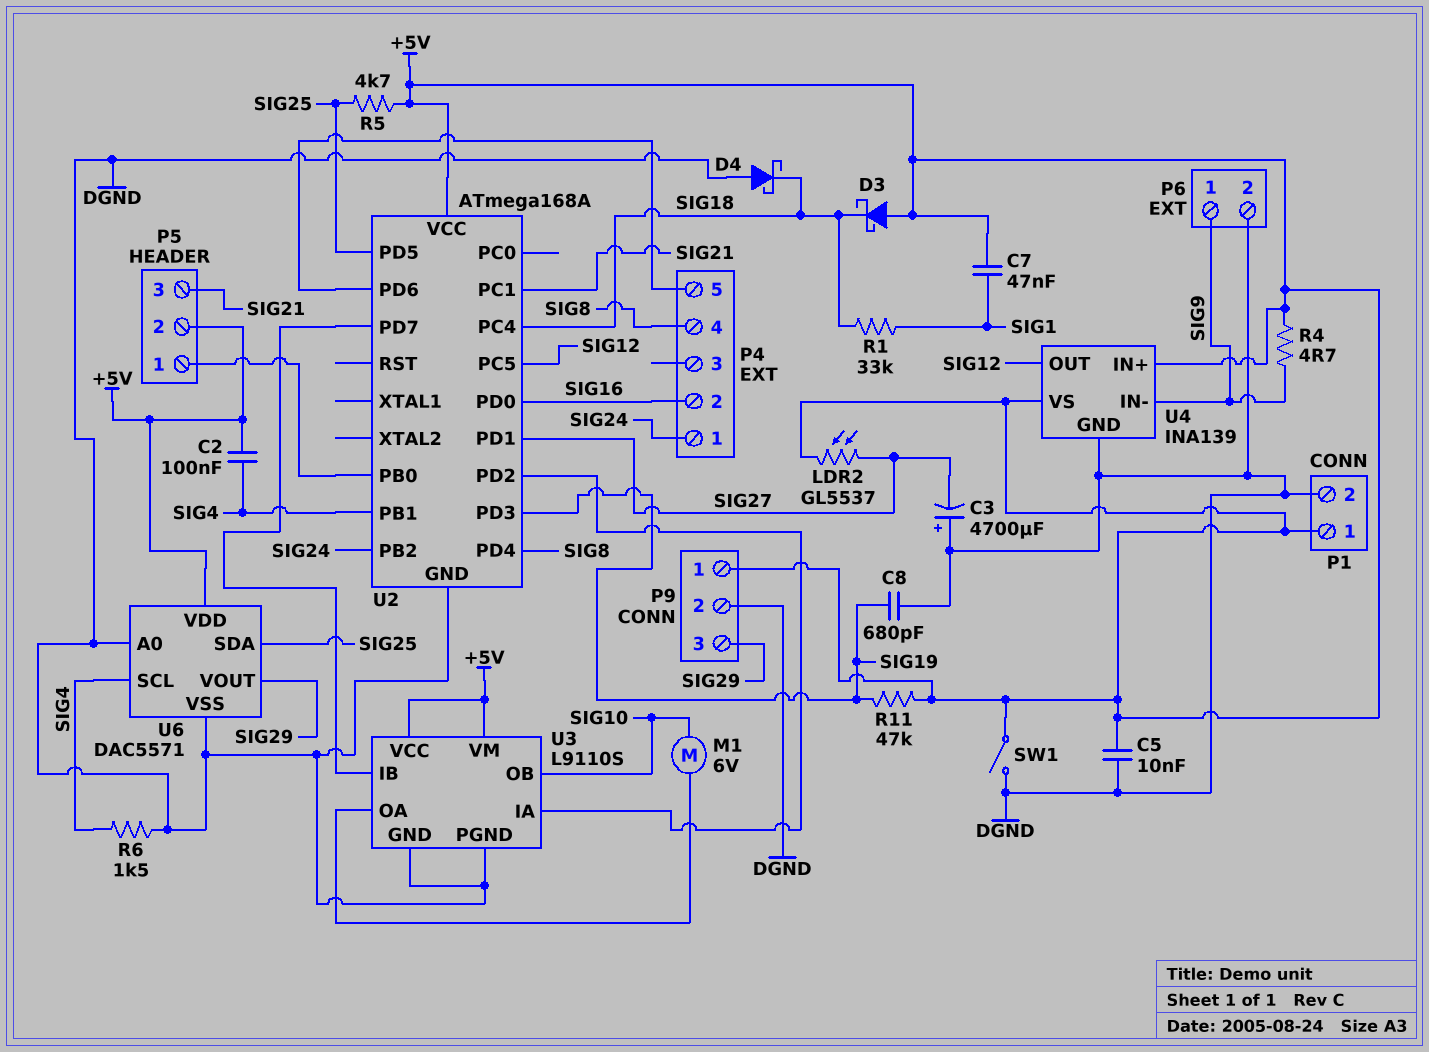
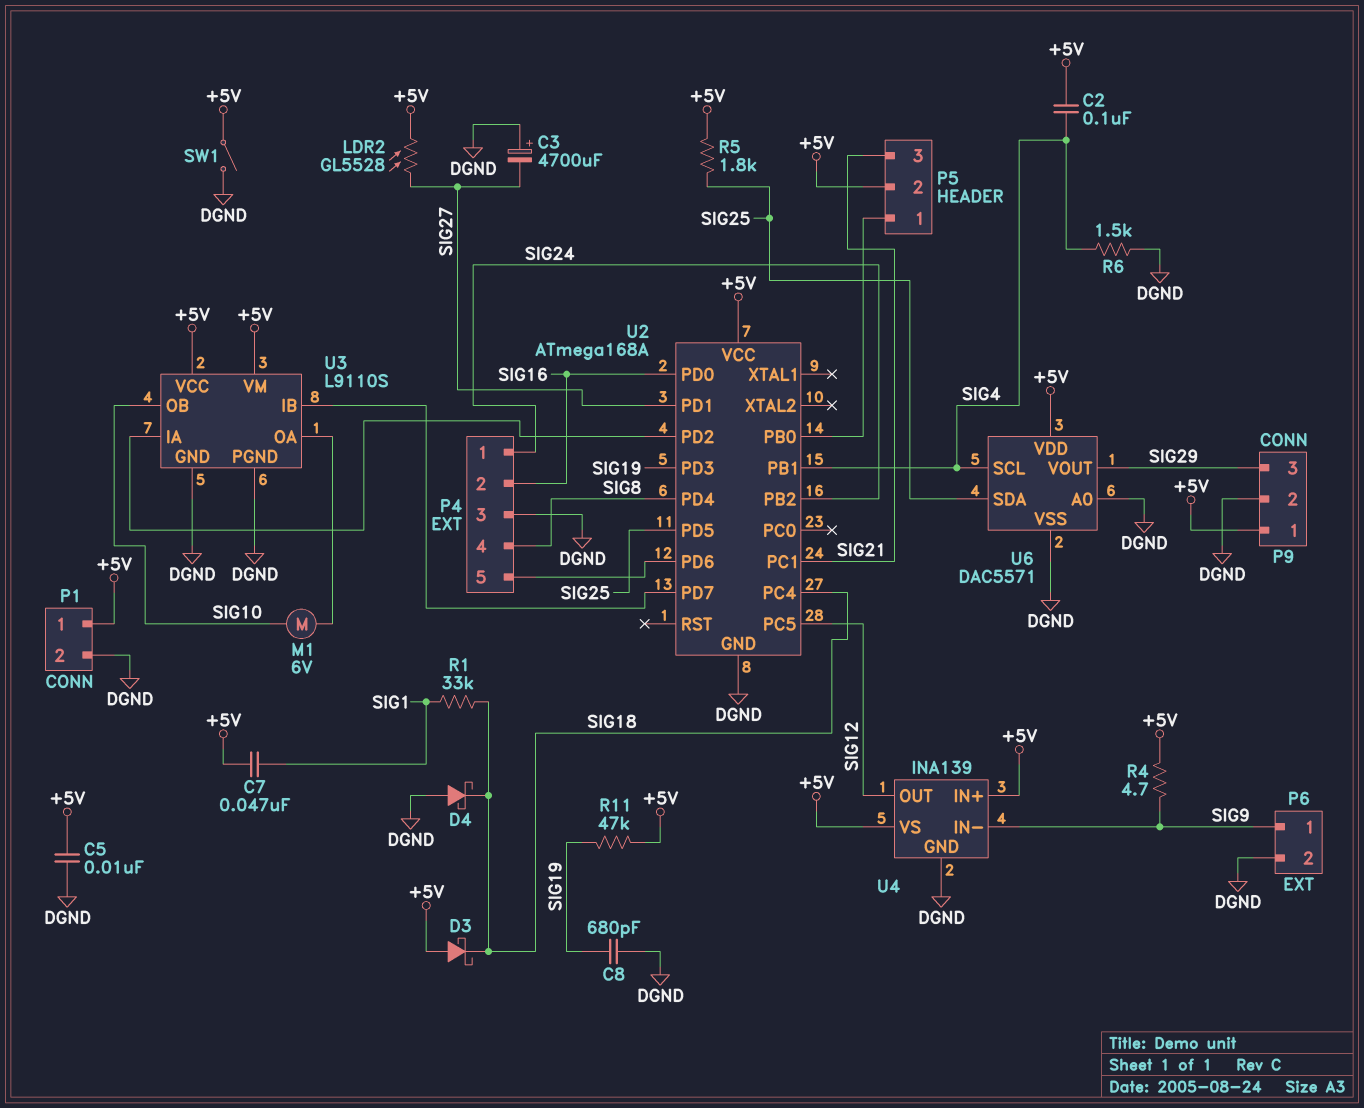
LDR2: GL5537 (+5V, SIG27) -> GL5528 (+5V, SIG27)
P4 pin 3: none -> DGND
R5: 4.7k (+5V, SIG25) -> 1.8k (+5V, SIG25)

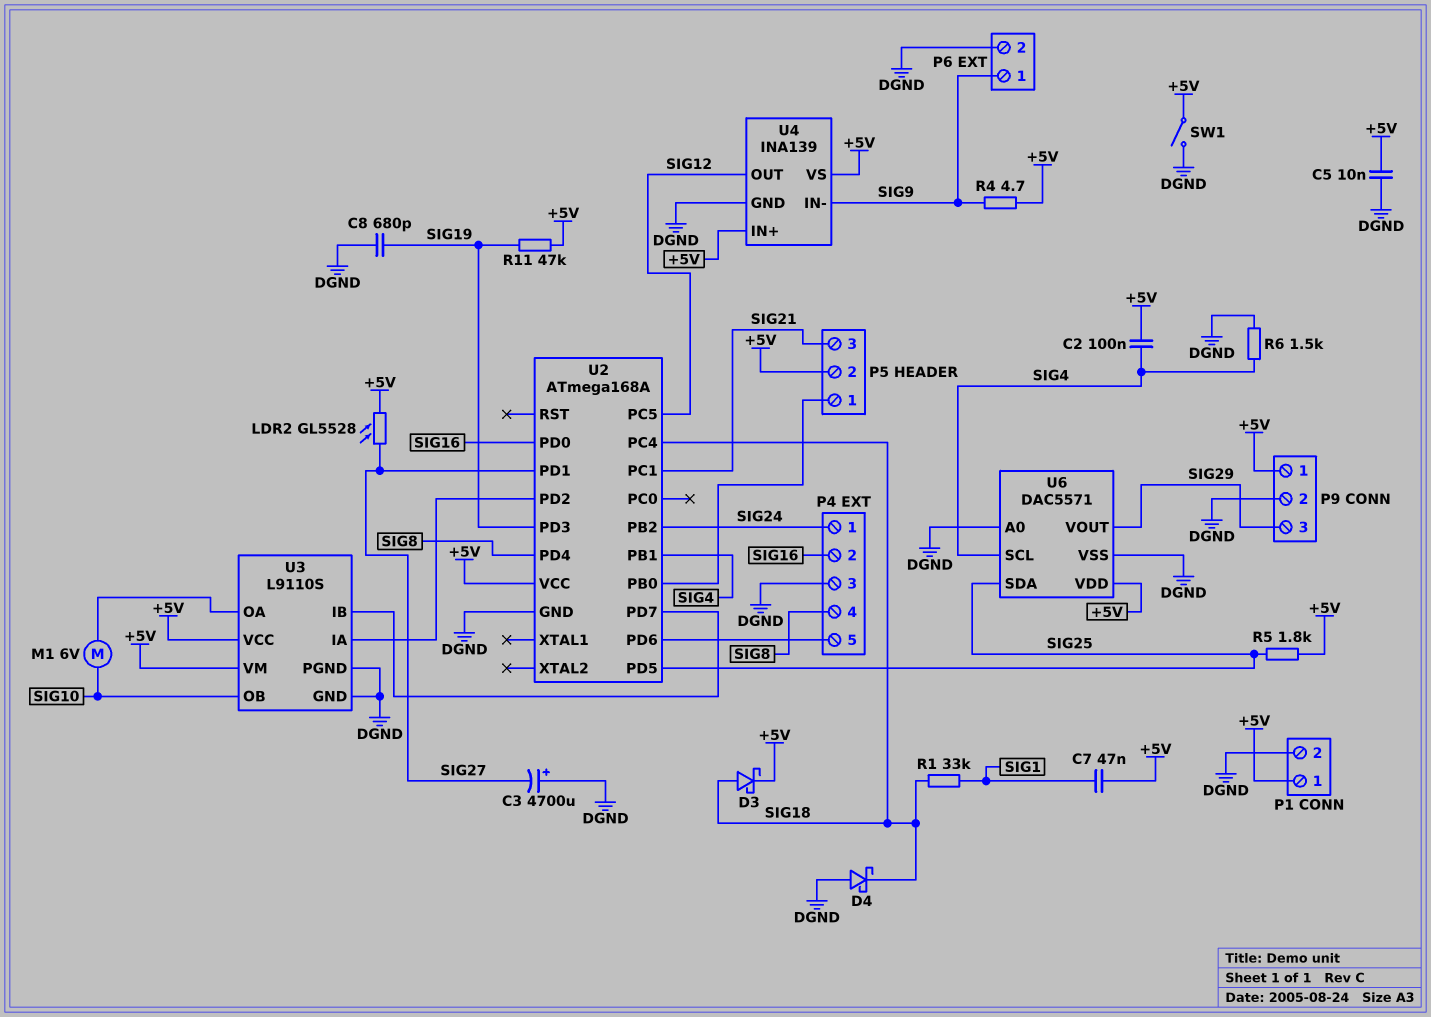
D3: schottky (A +5V, K SIG18) -> schottky (A SIG18, K +5V)

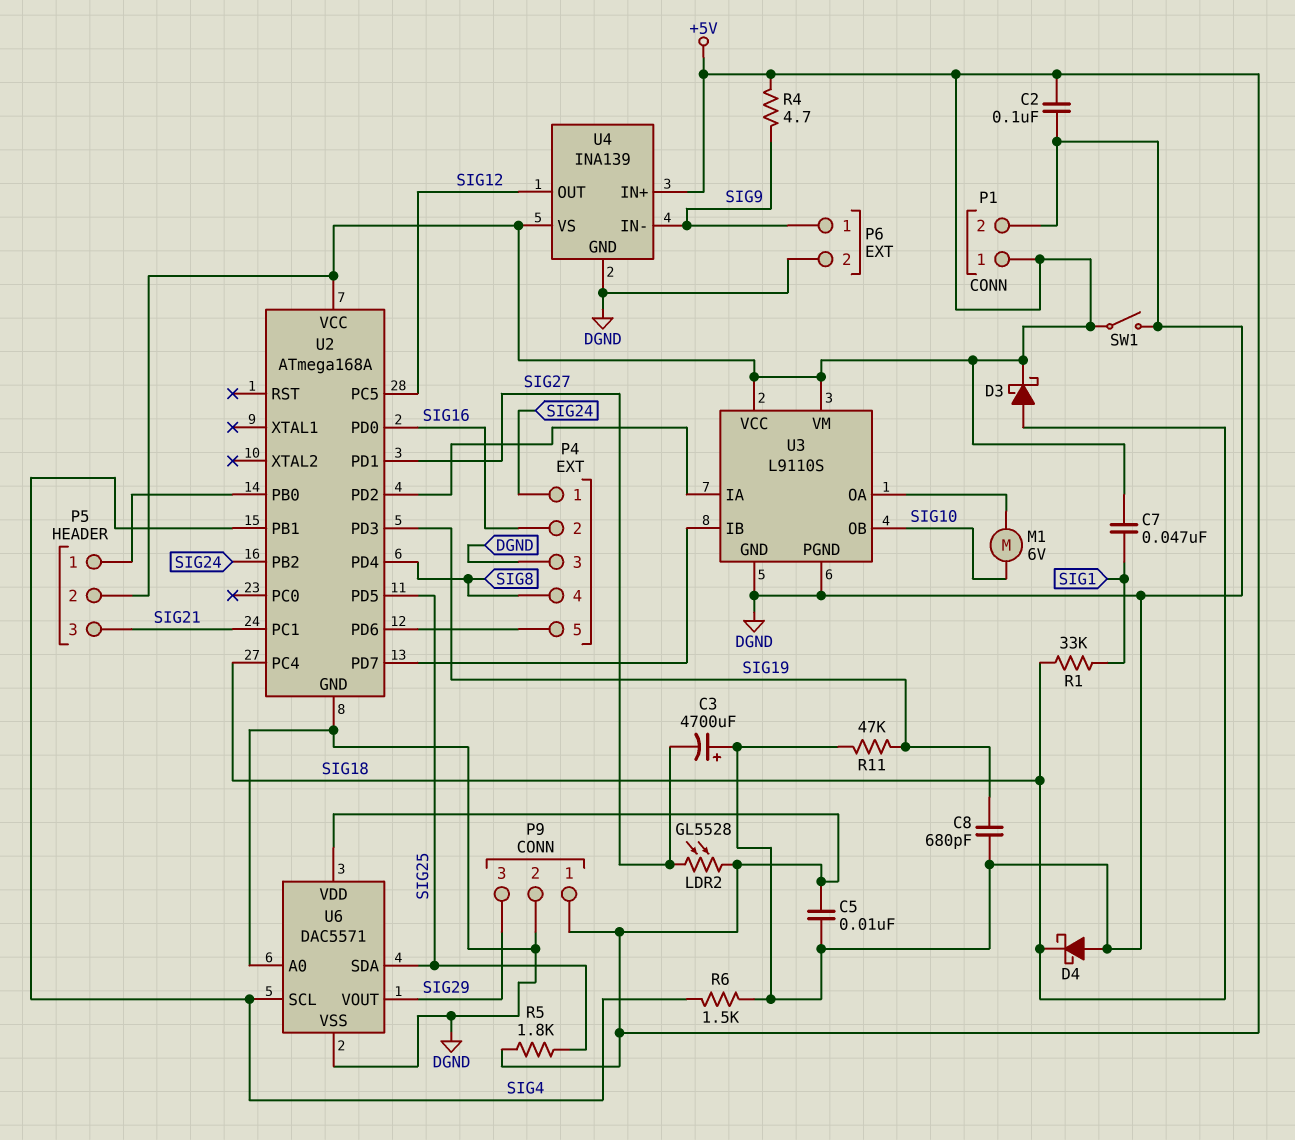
C2: 100nF (+5V, SIG4) -> 100nF (+5V, DGND)
R11: 47k (+5V, SIG19) -> 47k (DGND, SIG19)

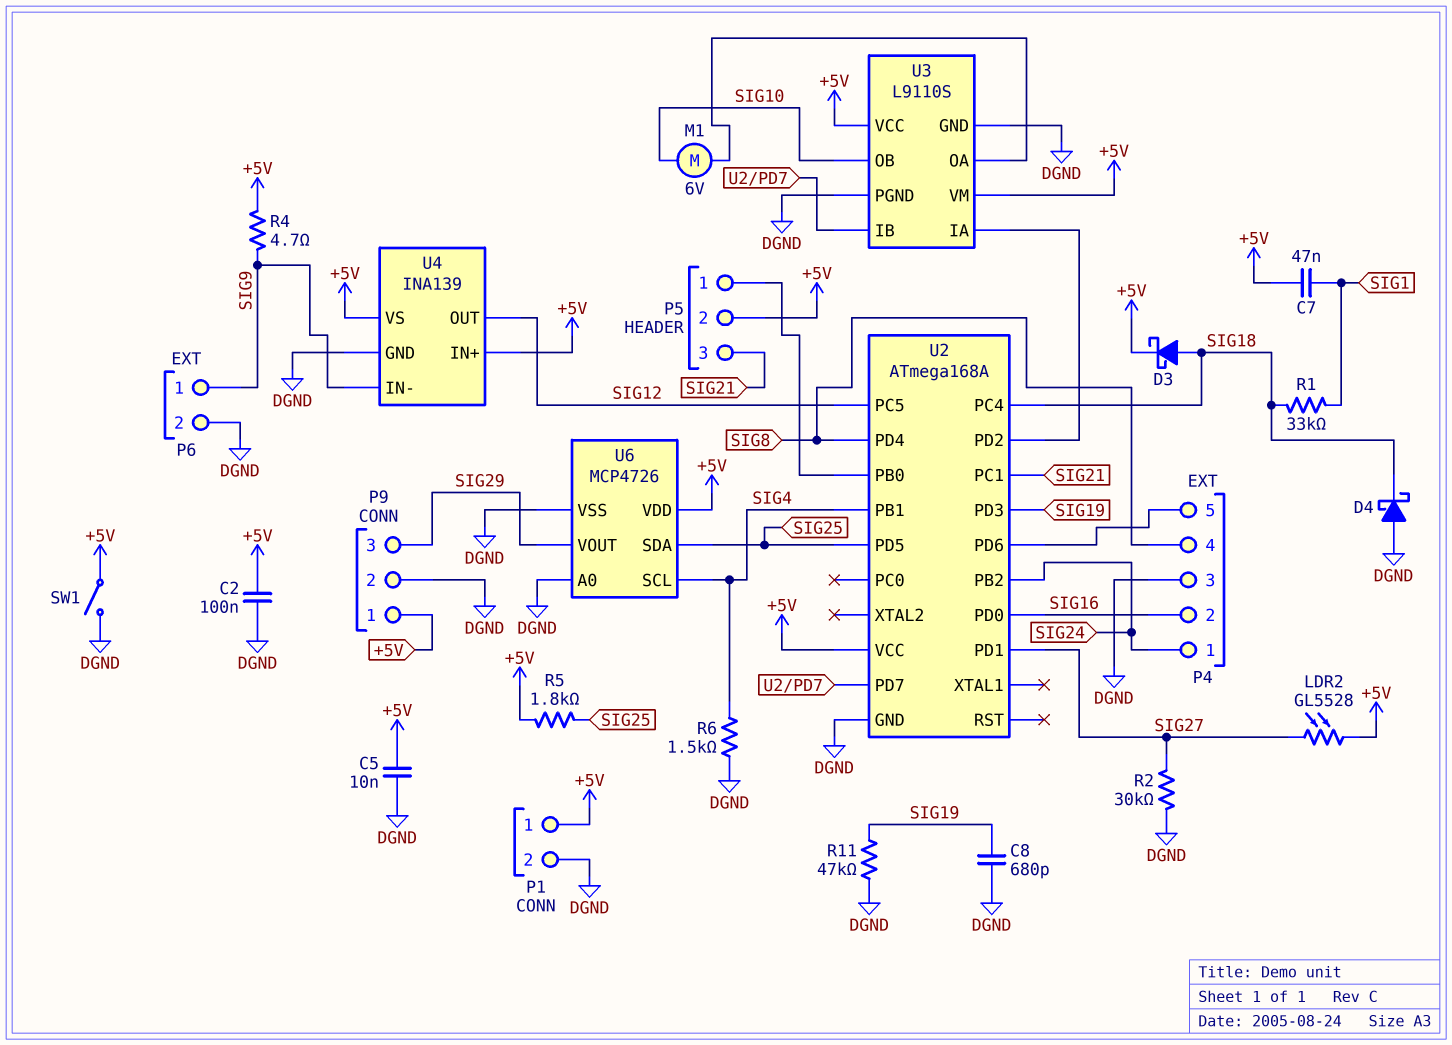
C3: 4700uF (plus DGND, minus SIG27) -> none
R2: none -> 30k (DGND, SIG27)
U6: DAC5571 -> MCP4726

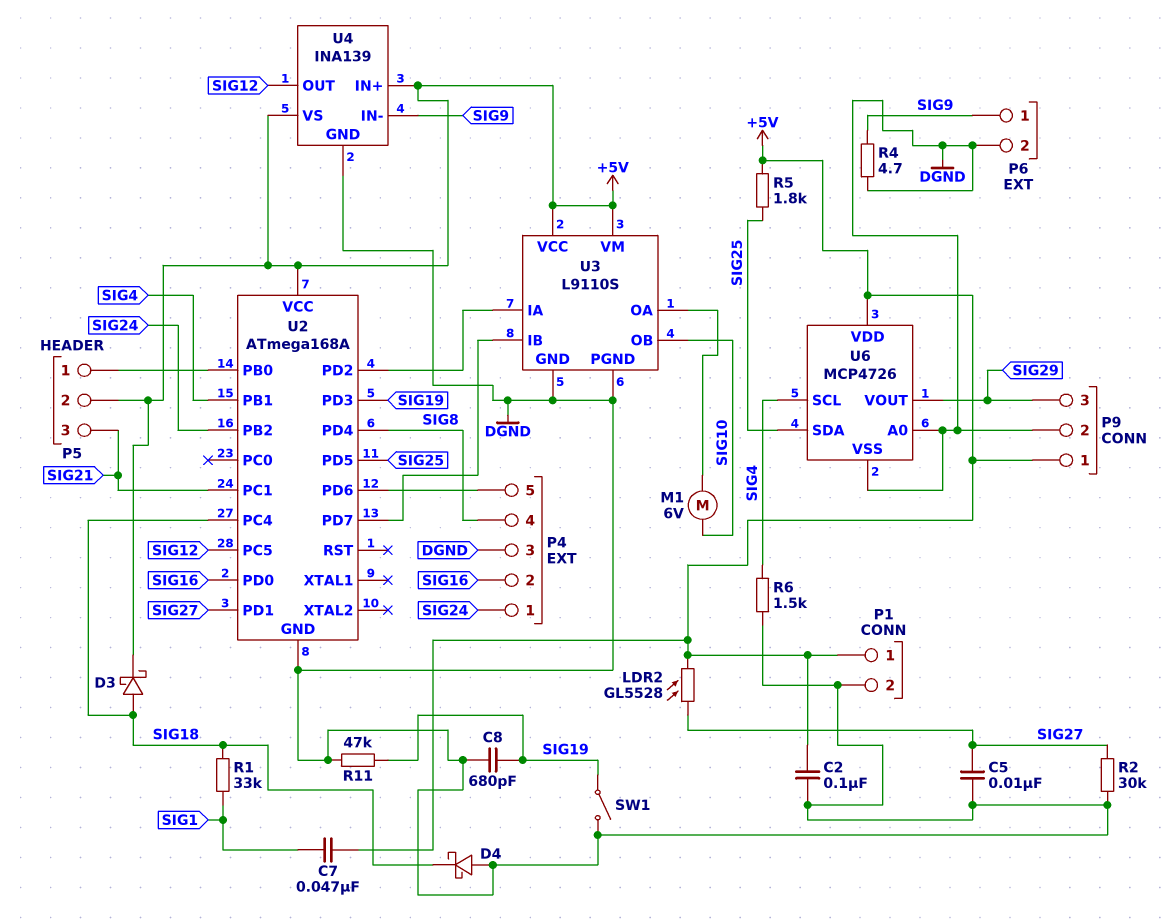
C5: 10nF (+5V, DGND) -> 10nF (DGND, SIG27)
R4: 4.7 (+5V, SIG9) -> 4.7 (DGND, SIG9)
SW1: switch (+5V, DGND) -> switch (DGND, SIG19)

